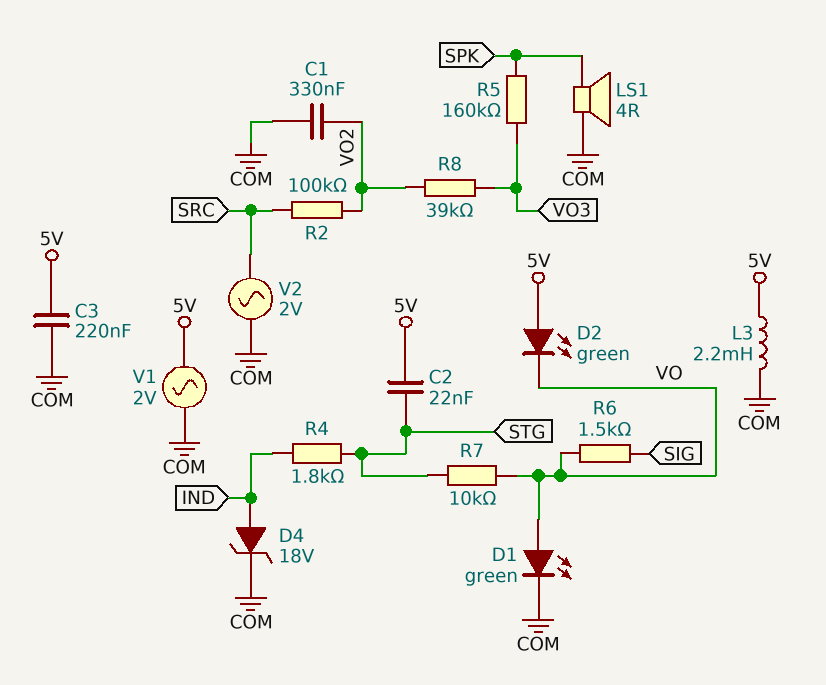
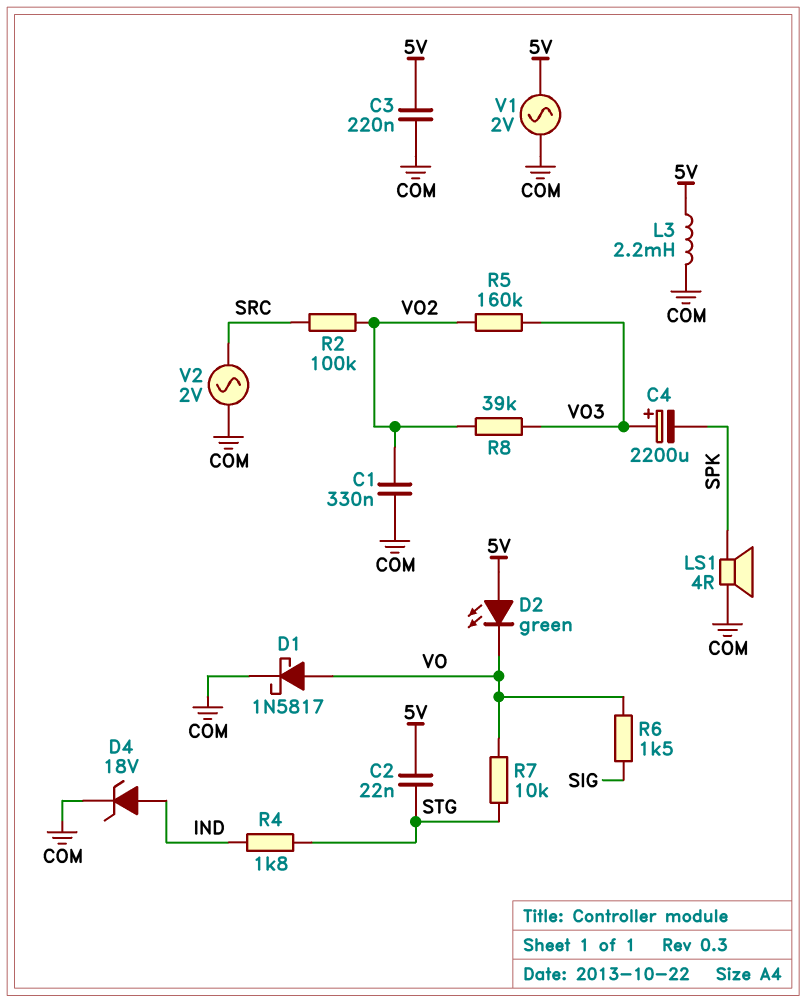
C4: none -> 2200uF (plus VO3, minus SPK)
D1: LED green (A VO, K COM) -> schottky 1N5817 (A VO, K COM)
R5: 160k (SPK, VO3) -> 160k (VO2, VO3)

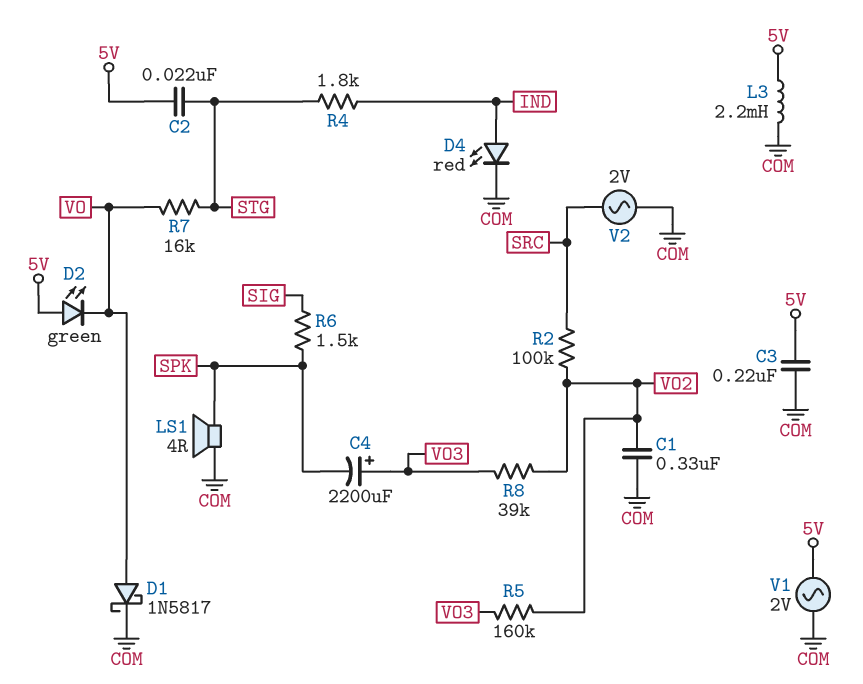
D4: zener 18V (A IND, K COM) -> LED red (A IND, K COM)
R6: 1.5k (SIG, VO) -> 1.5k (SIG, SPK)
R7: 10k (STG, VO) -> 16k (STG, VO)

